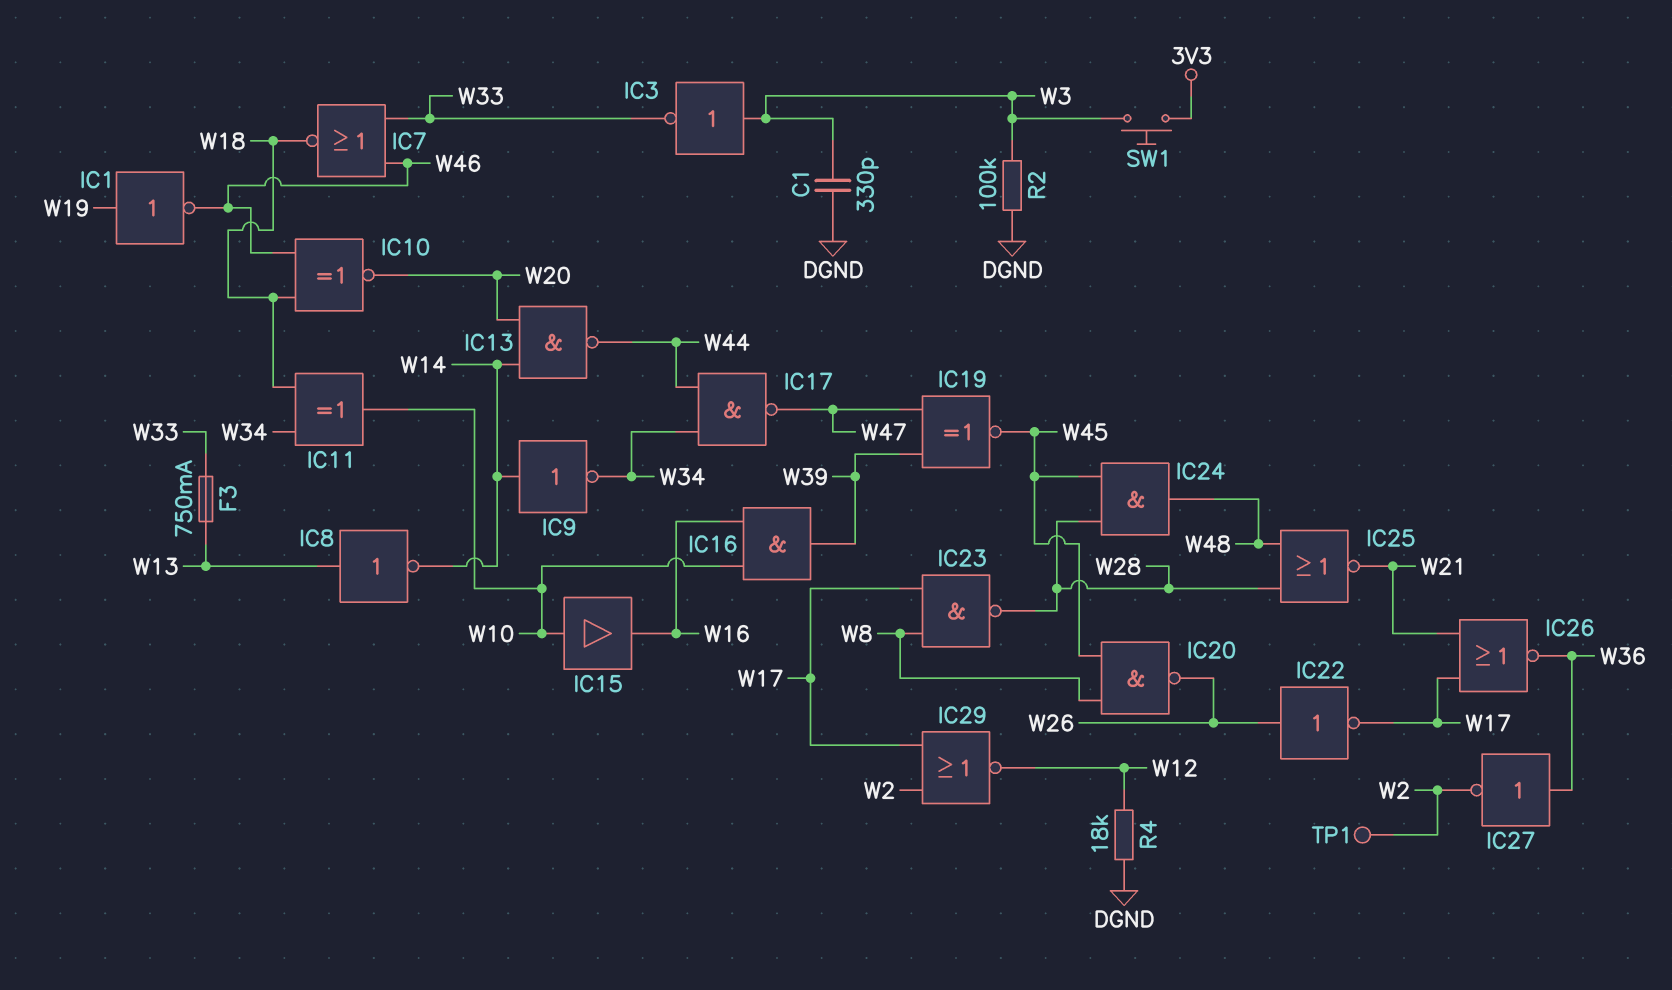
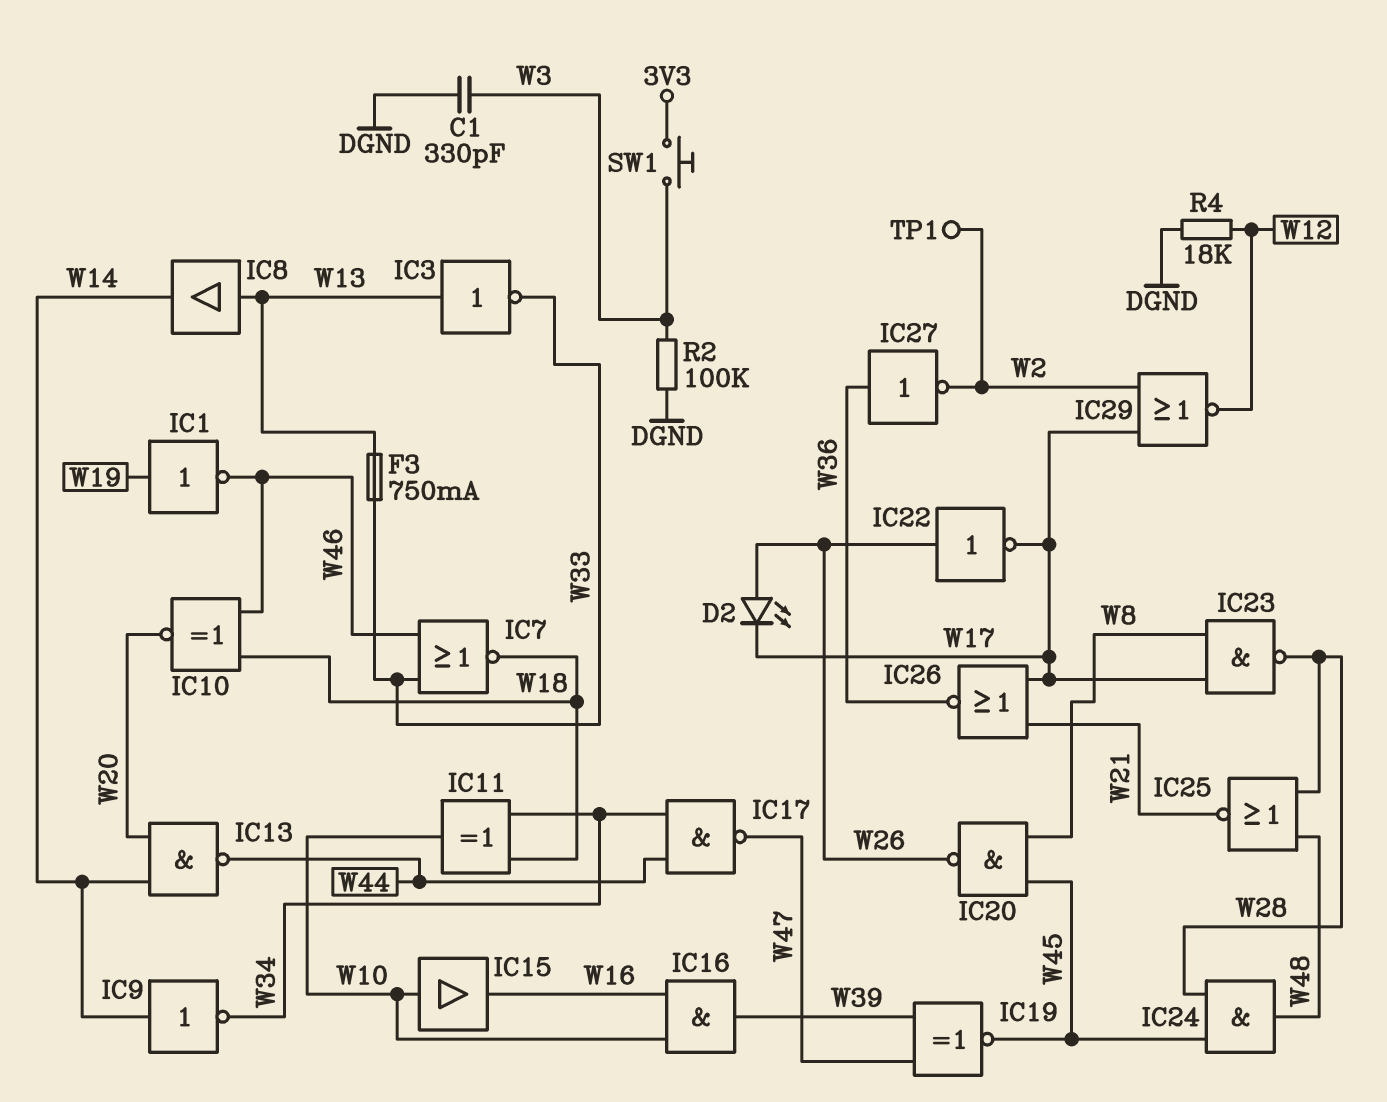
D2: none -> LED (A W26, K W17)
IC3: NOT (in W3, out W33) -> NOT (in W13, out W33)
IC8: NOT (in W13, out W14) -> buffer (in W13, out W14)

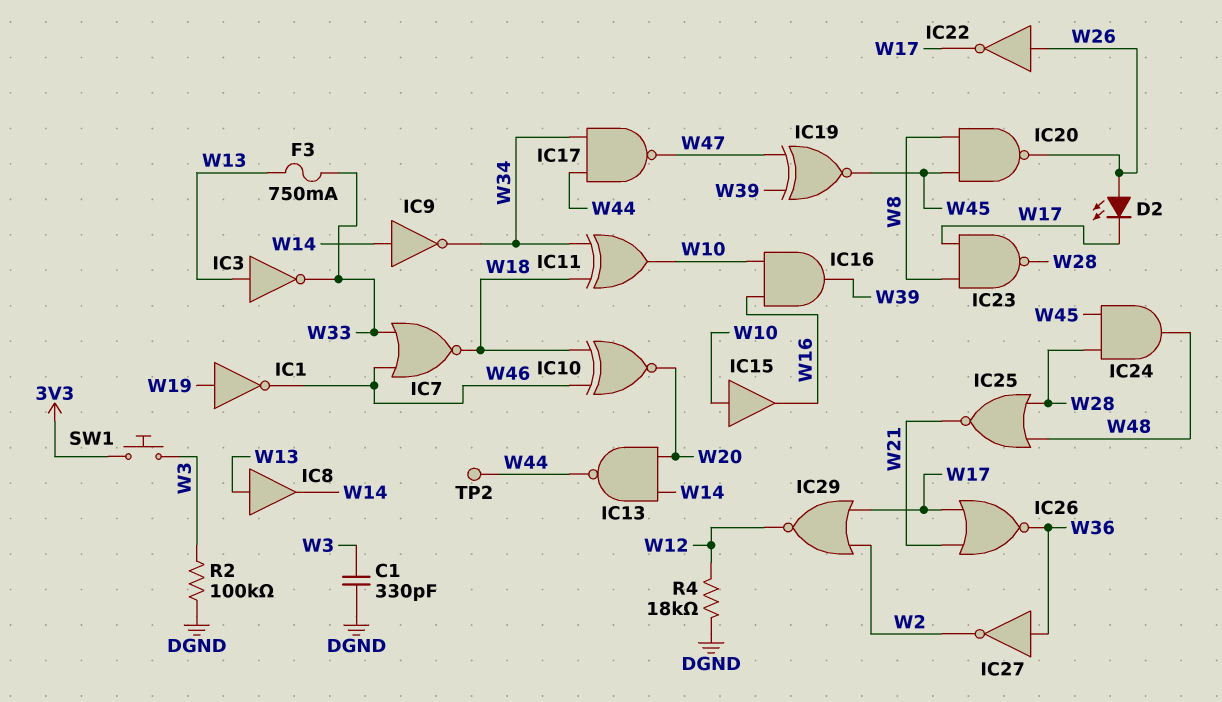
TP1: test point (W2) -> none
TP2: none -> test point (W44)

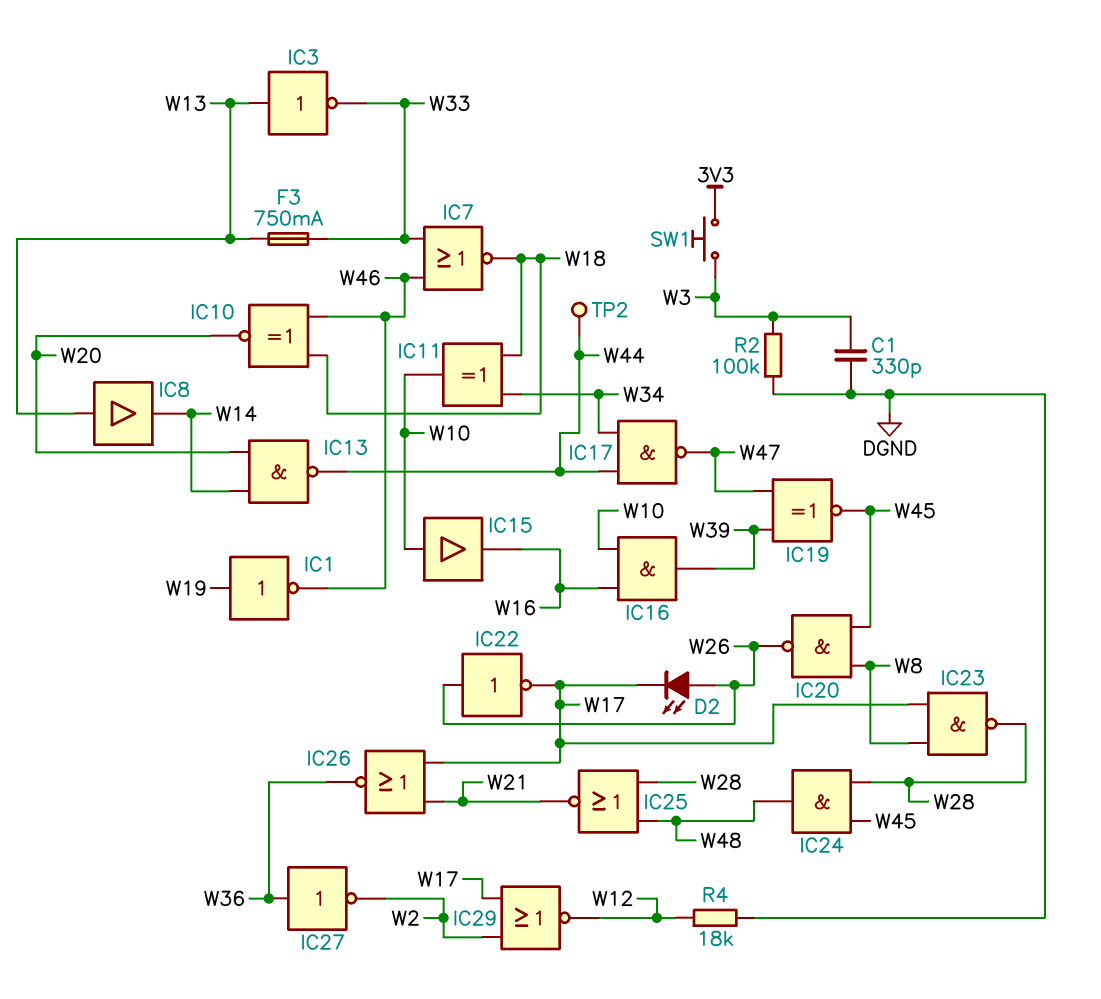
IC9: NOT (in W14, out W34) -> none

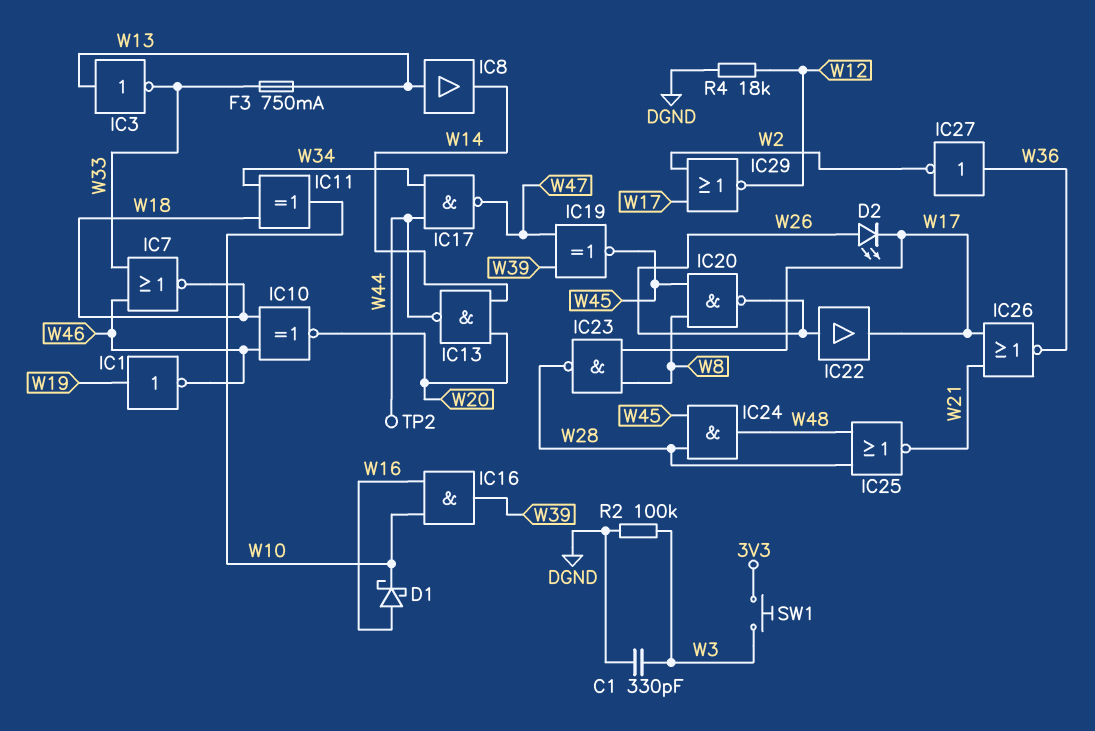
D1: none -> schottky (A W16, K W10)
IC15: buffer (in W10, out W16) -> none
IC22: NOT (in W26, out W17) -> buffer (in W26, out W17)

